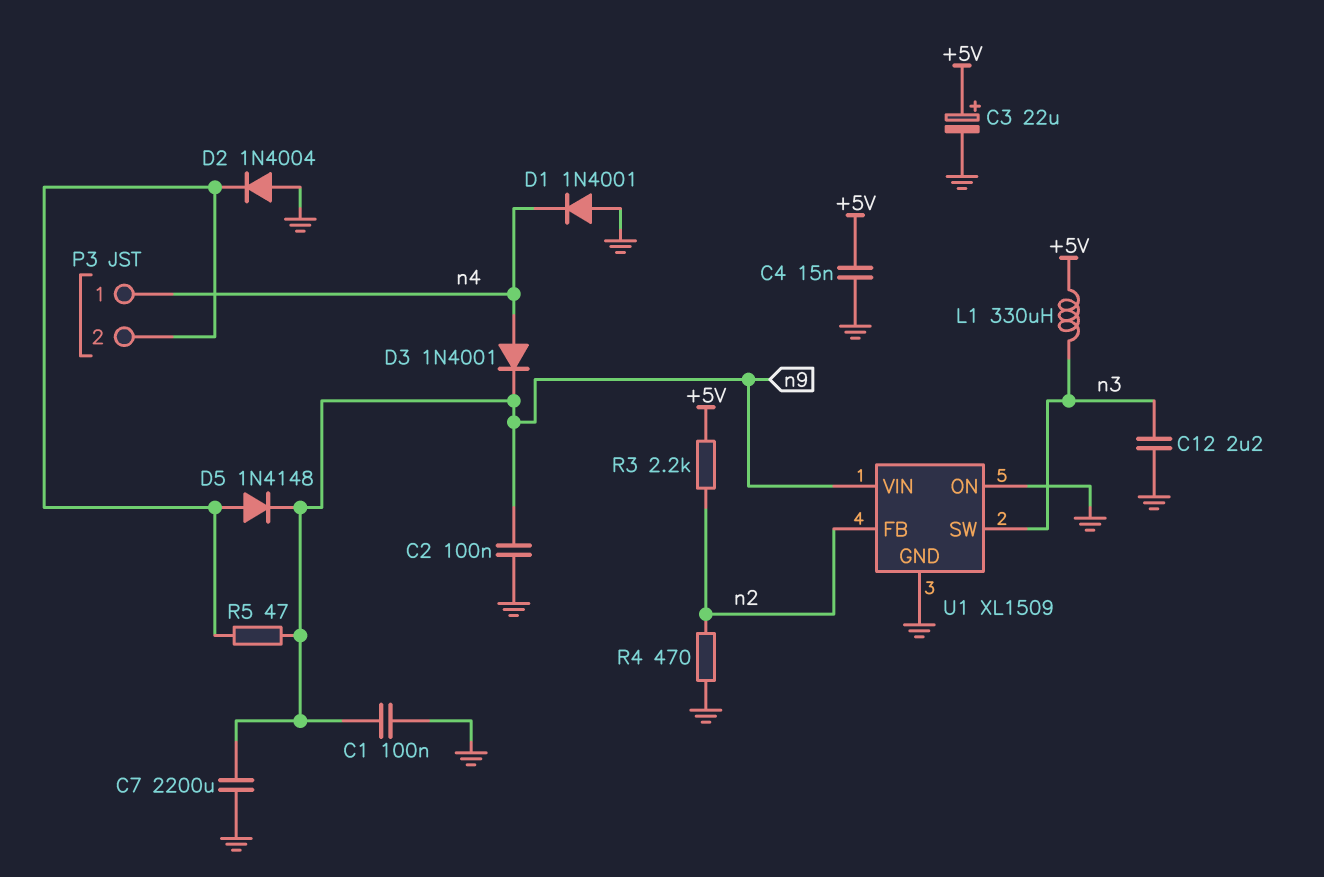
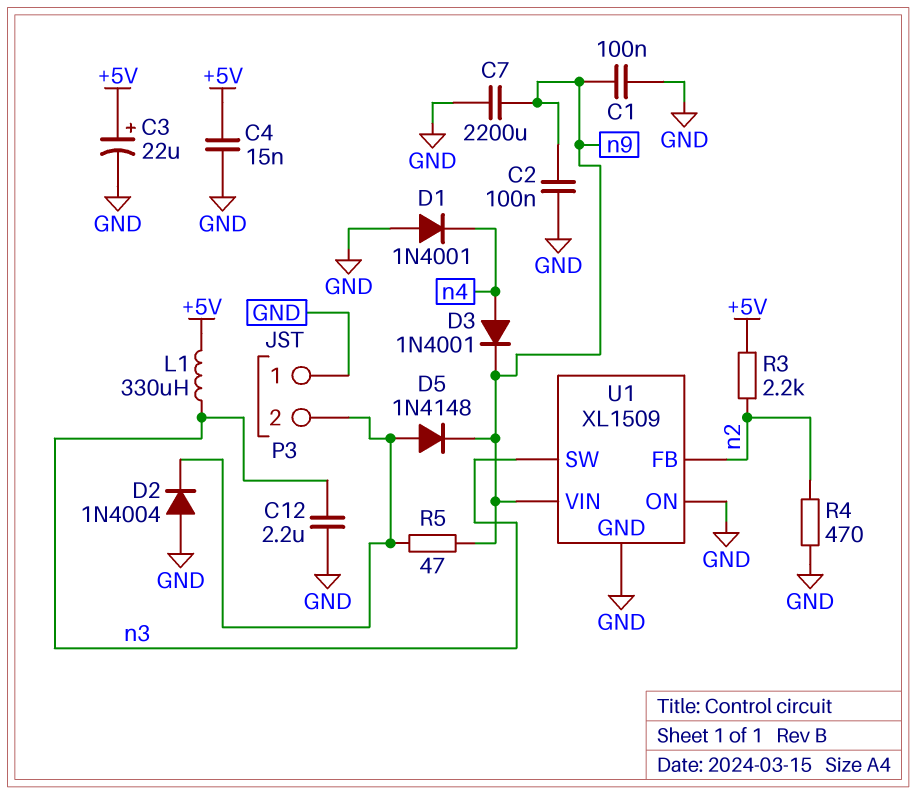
P3 pin 1: n4 -> GND

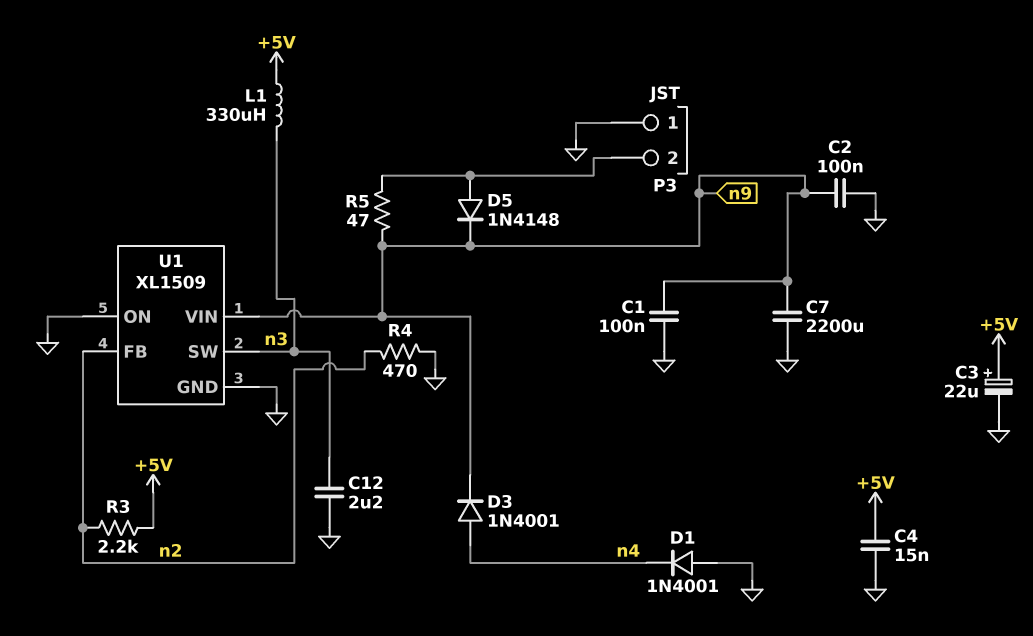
D2: diode 1N4004 (A GND, K P3/2) -> none

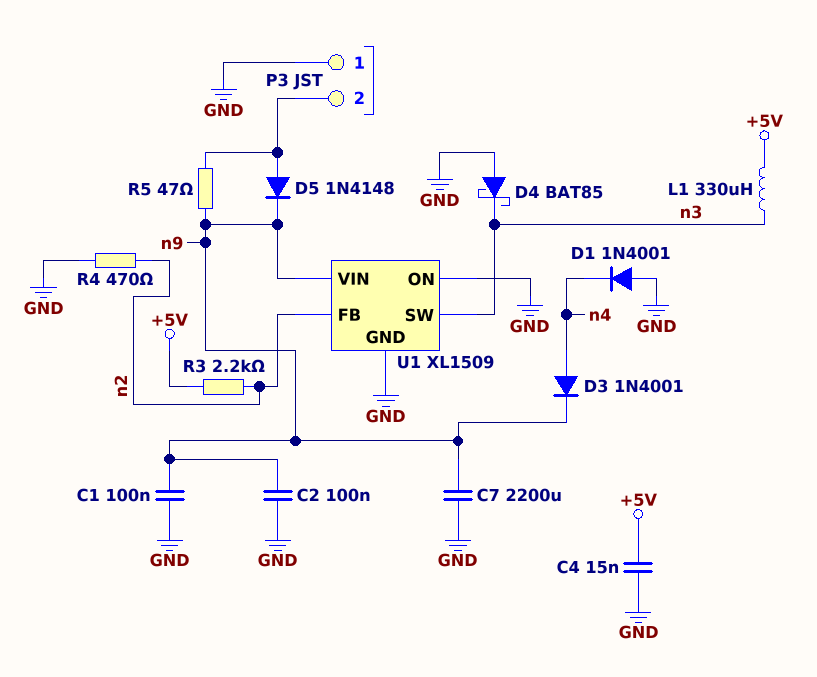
C3: 22uF (plus +5V, minus GND) -> none
C12: 2.2uF (GND, n3) -> none
D4: none -> schottky BAT85 (A GND, K n3)

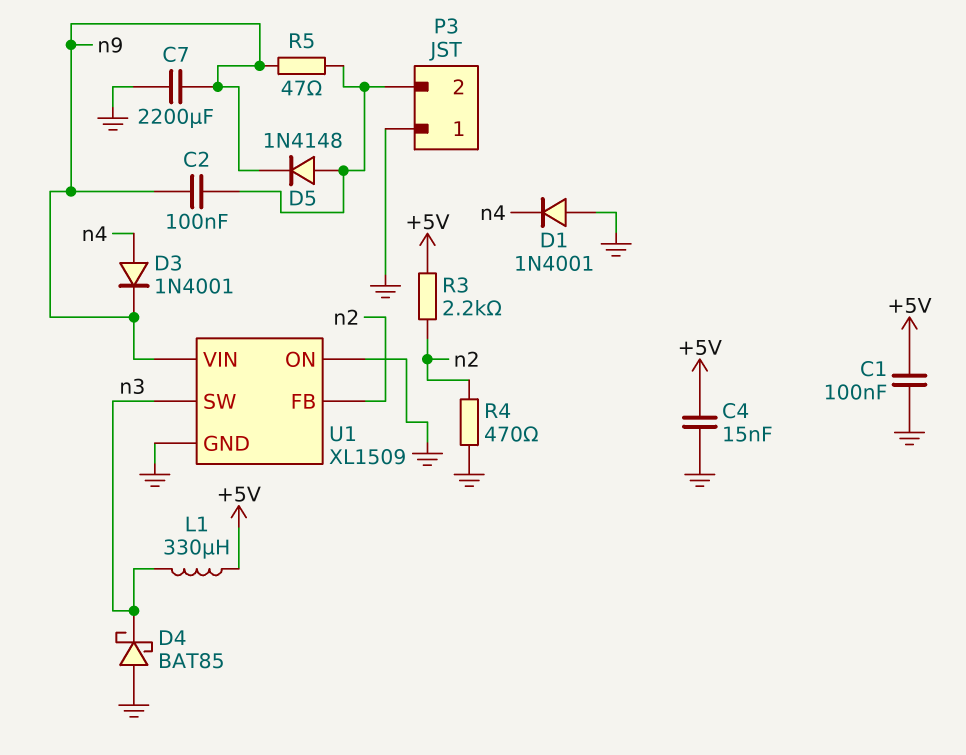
C1: 100nF (GND, n9) -> 100nF (+5V, GND)
C2: 100nF (GND, n9) -> 100nF (P3/2, n9)

